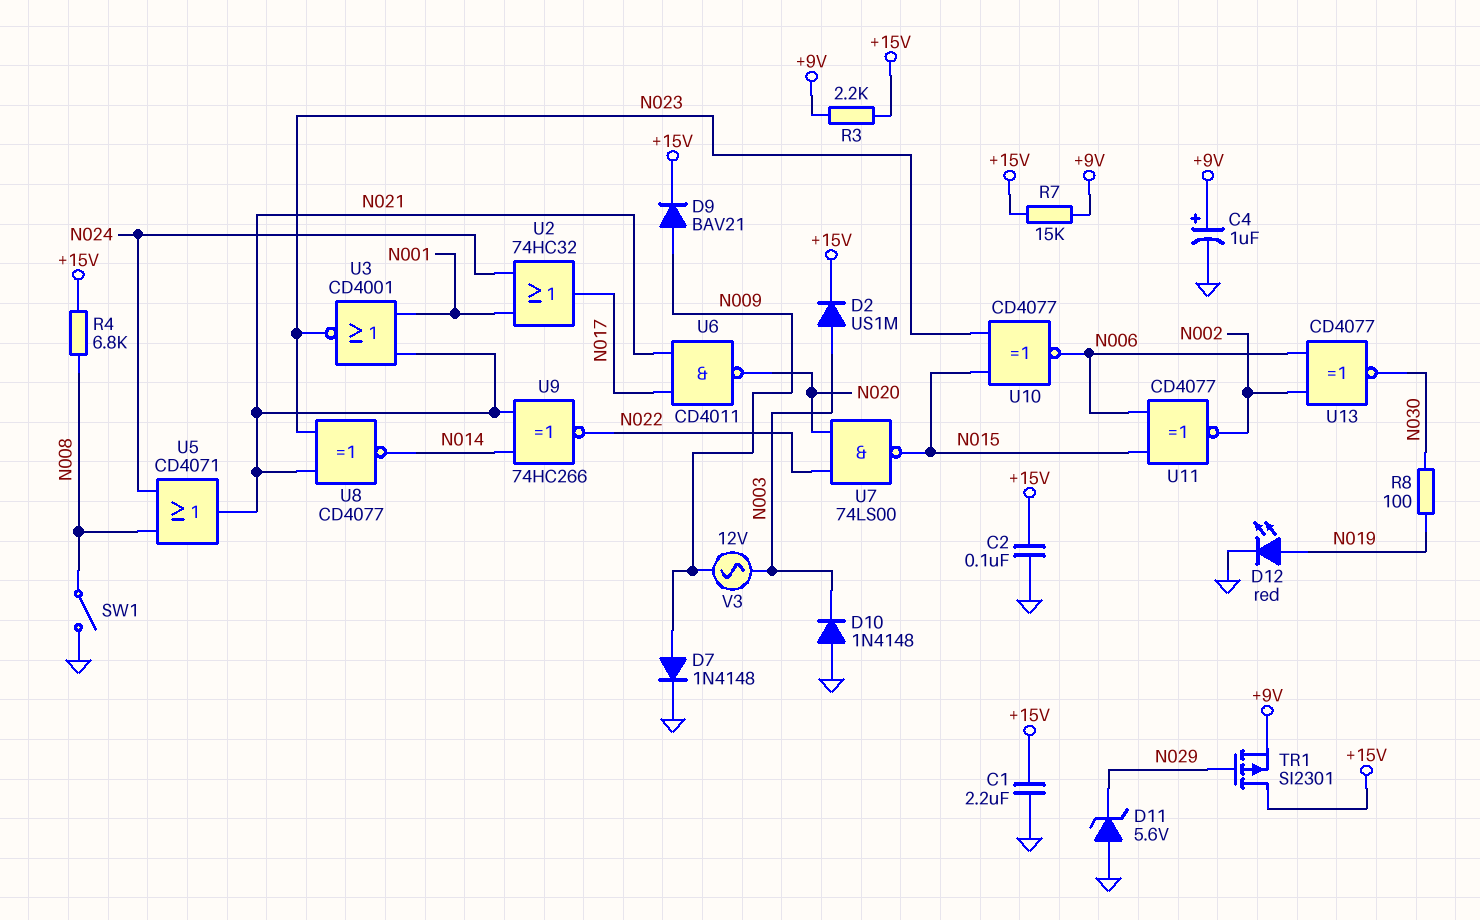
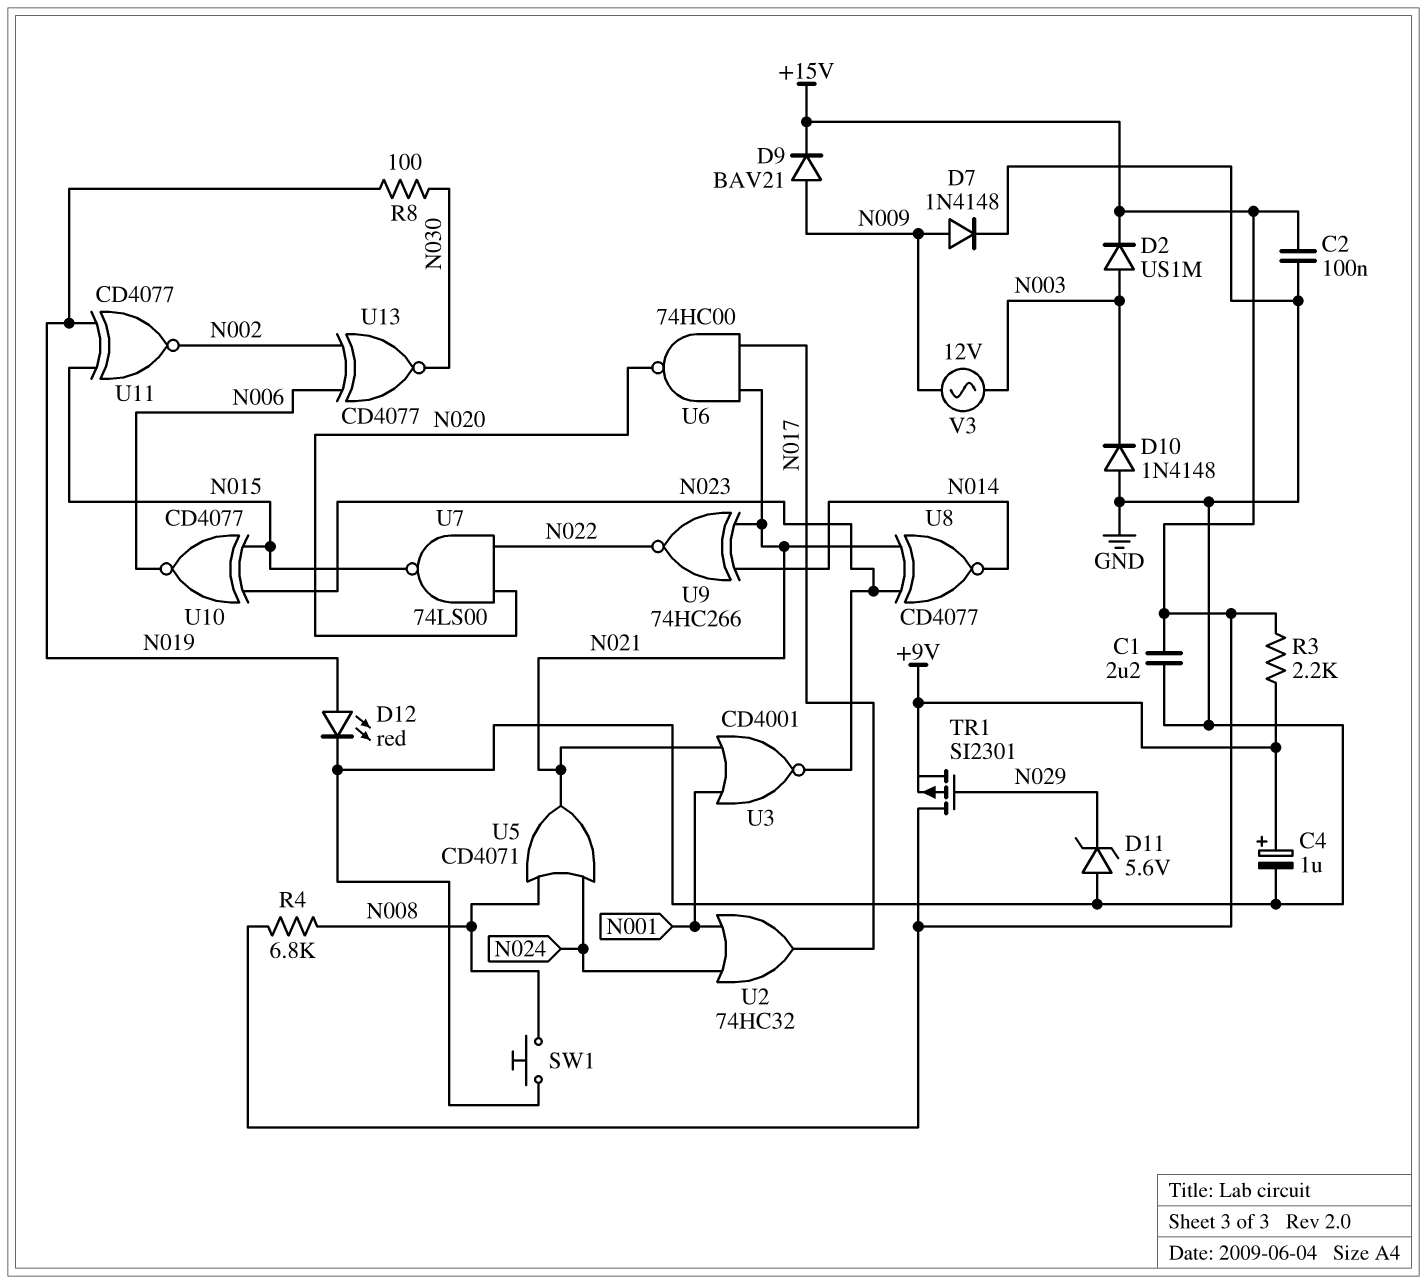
R7: 15k (+9V, +15V) -> none
SW1: switch (GND, N008) -> button (GND, N008)
U6: NAND CD4011 (in N017, in N021, out N020) -> NAND 74HC00 (in N017, in N021, out N020)
U11: XNOR CD4077 (in N006, in N015, out N002) -> XNOR CD4077 (in N015, in N019, out N002)

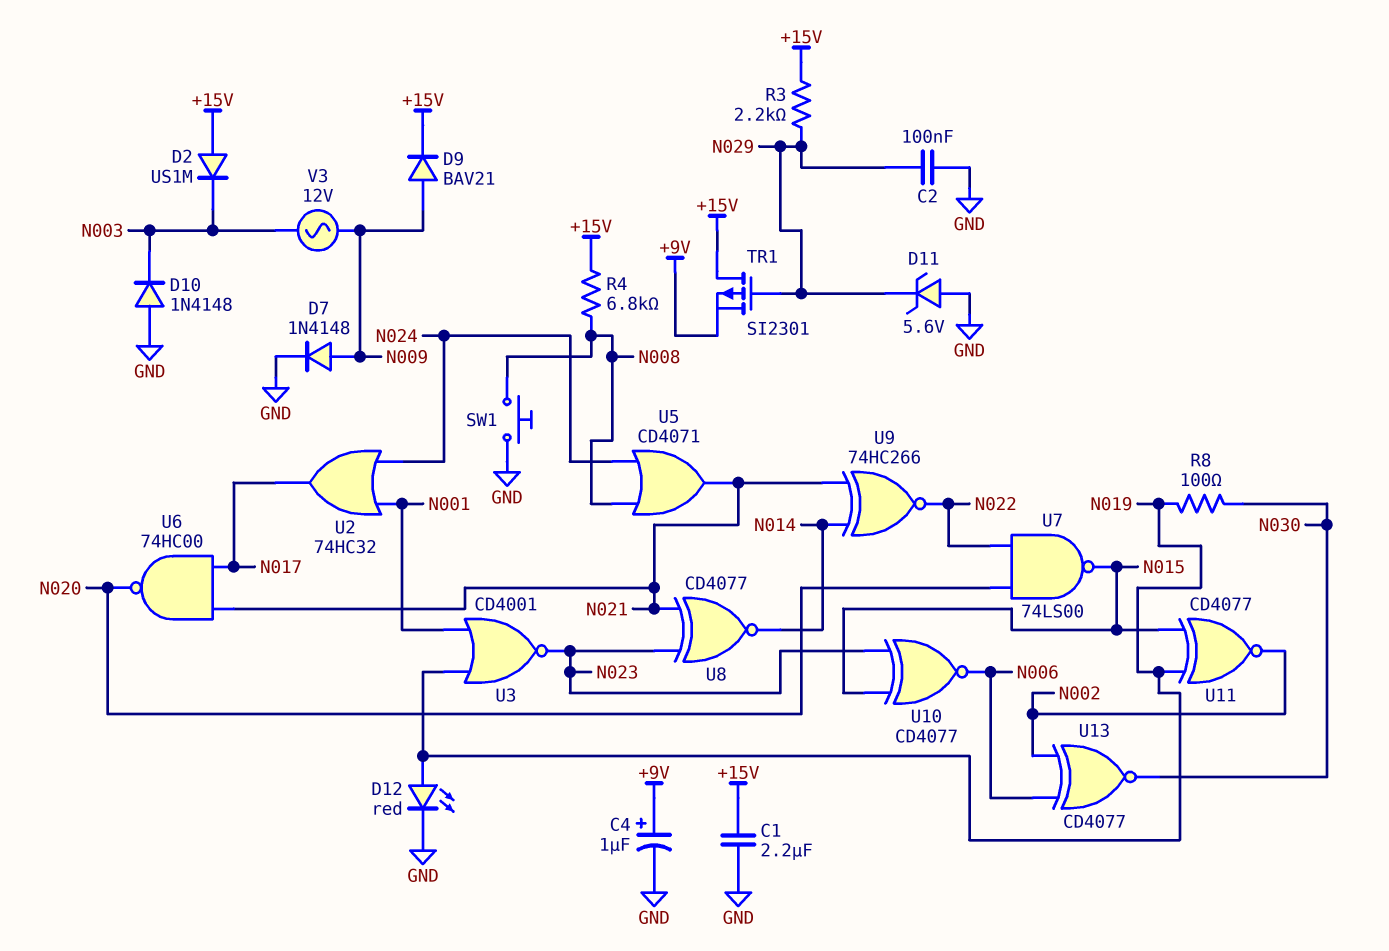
C2: 100nF (+15V, GND) -> 100nF (GND, N029)
D2: diode US1M (A N003, K +15V) -> diode US1M (A +15V, K N003)
R3: 2.2k (+9V, +15V) -> 2.2k (+15V, N029)
U3: NOR CD4001 (in N001, in N021, out N023) -> NOR CD4001 (in N001, in N019, out N023)

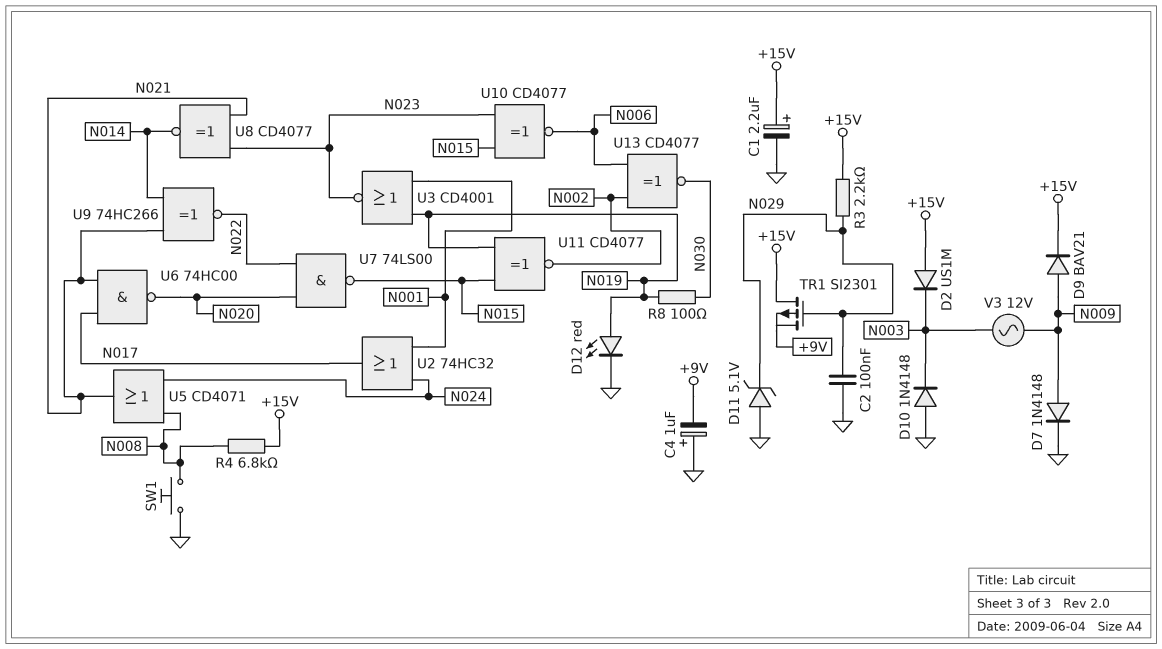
C1: 2.2uF (+15V, GND) -> 2.2uF (plus +15V, minus GND)
C4: 1uF (plus +9V, minus GND) -> 1uF (plus GND, minus +9V)
D11: zener 5.6V (A GND, K N029) -> zener 5.1V (A GND, K N029)

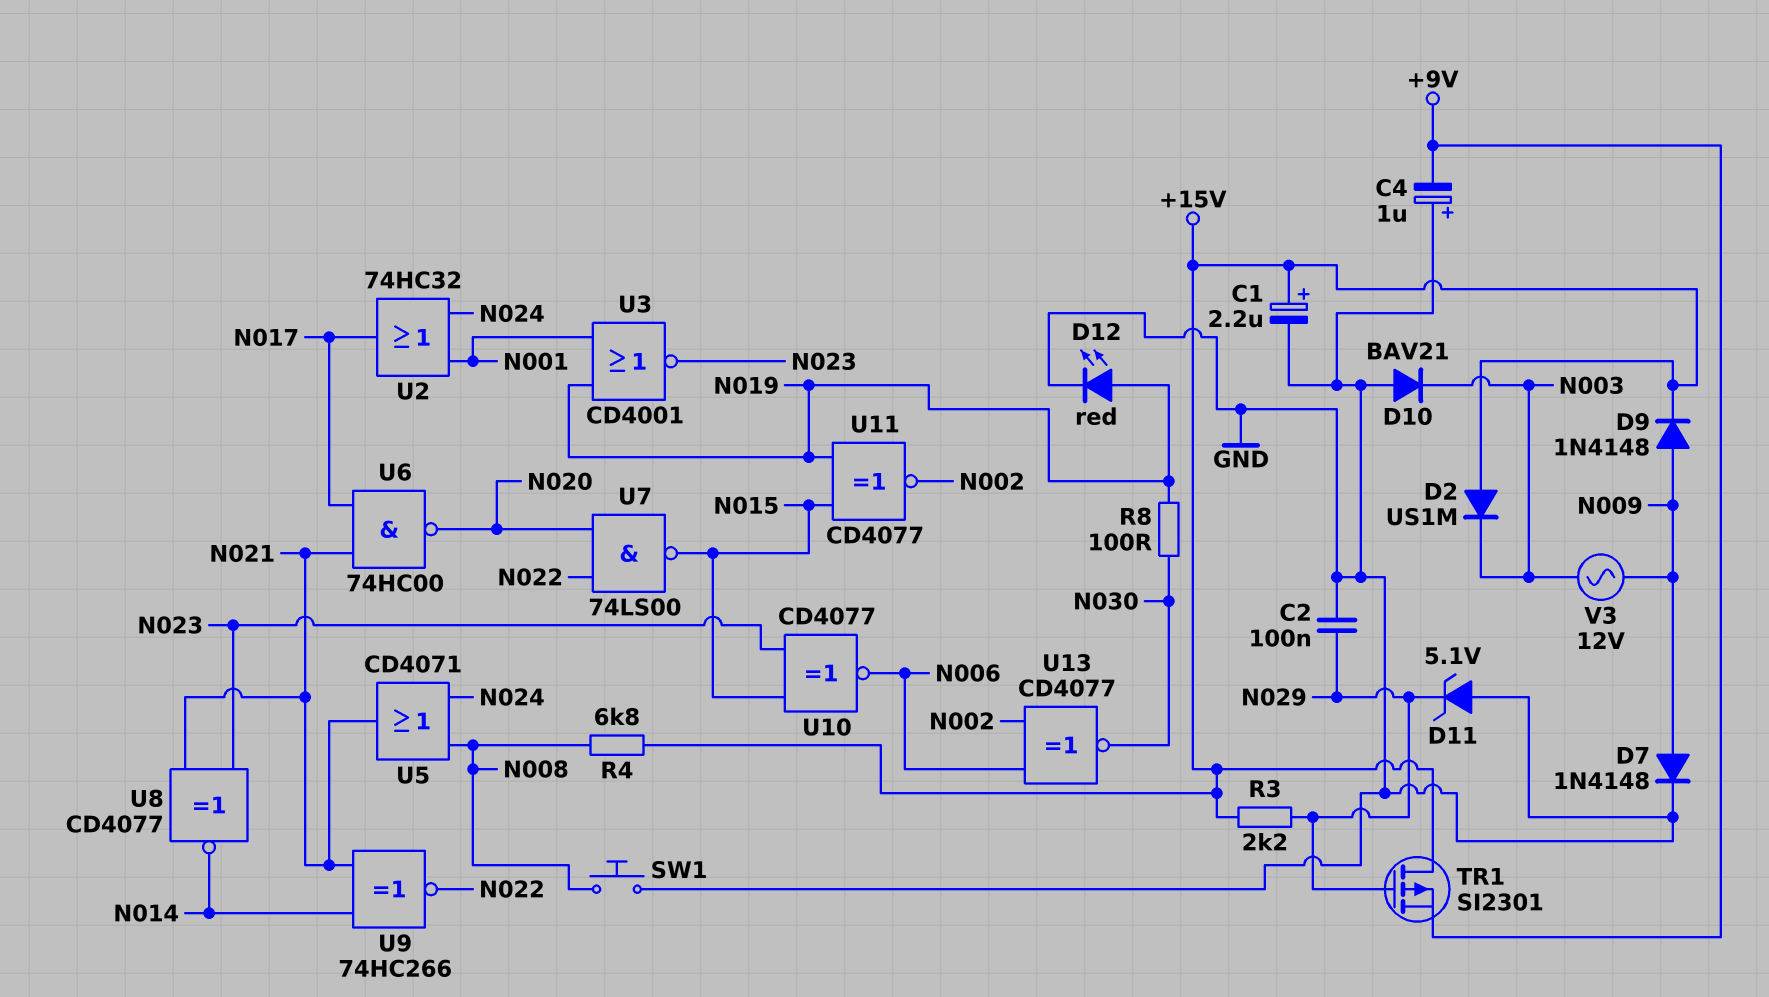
D9: diode BAV21 (A N009, K +15V) -> diode 1N4148 (A N009, K +15V)
D10: diode 1N4148 (A GND, K N003) -> diode BAV21 (A GND, K N003)

